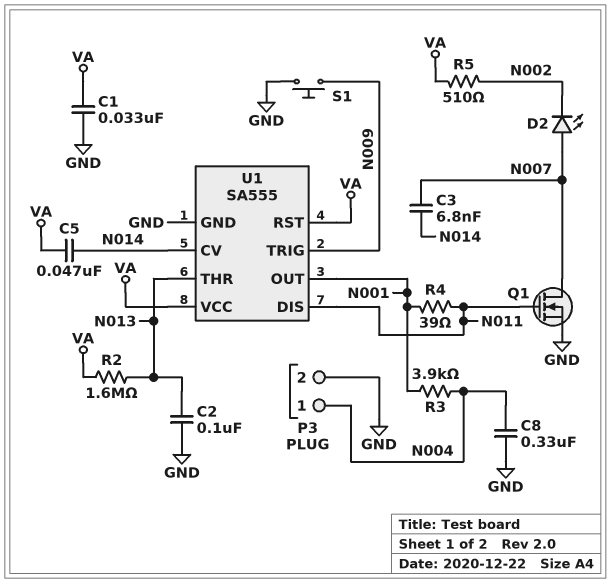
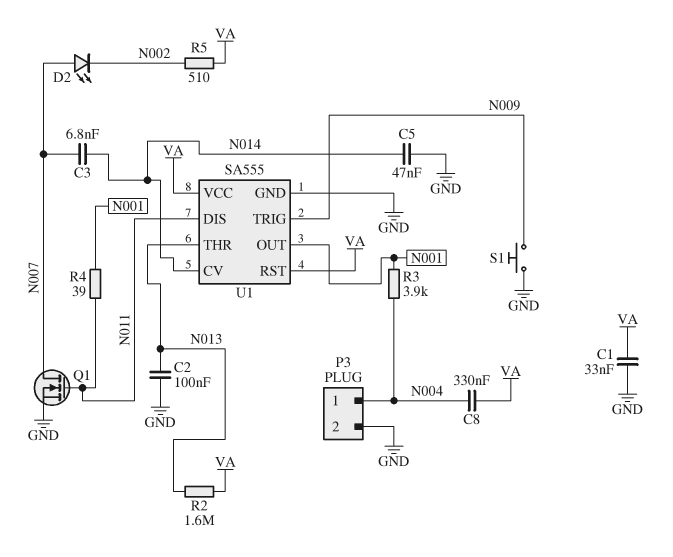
C5: 47nF (N014, VA) -> 47nF (GND, N014)
C8: 330nF (GND, N004) -> 330nF (N004, VA)

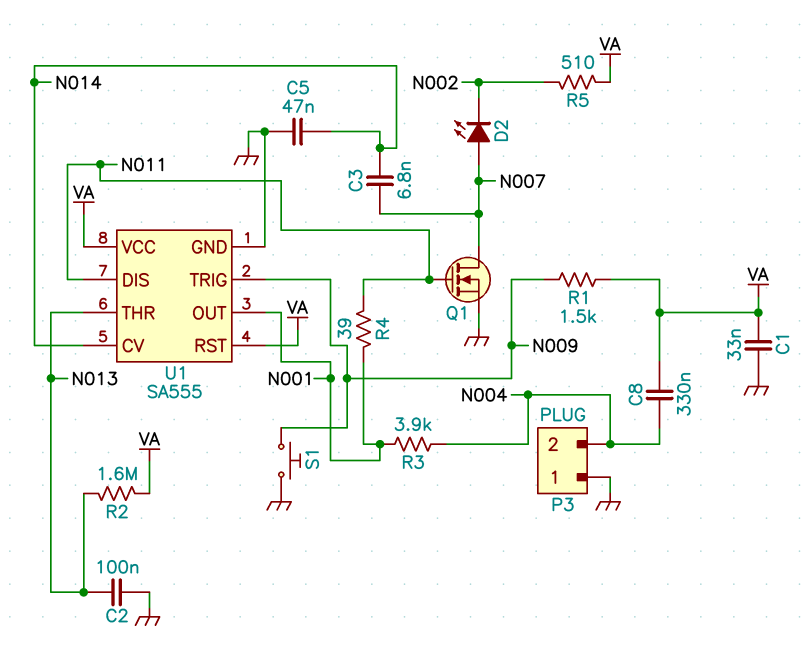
P3 pin 1: N004 -> GND
P3 pin 2: GND -> N004
R1: none -> 1.5k (N009, VA)

